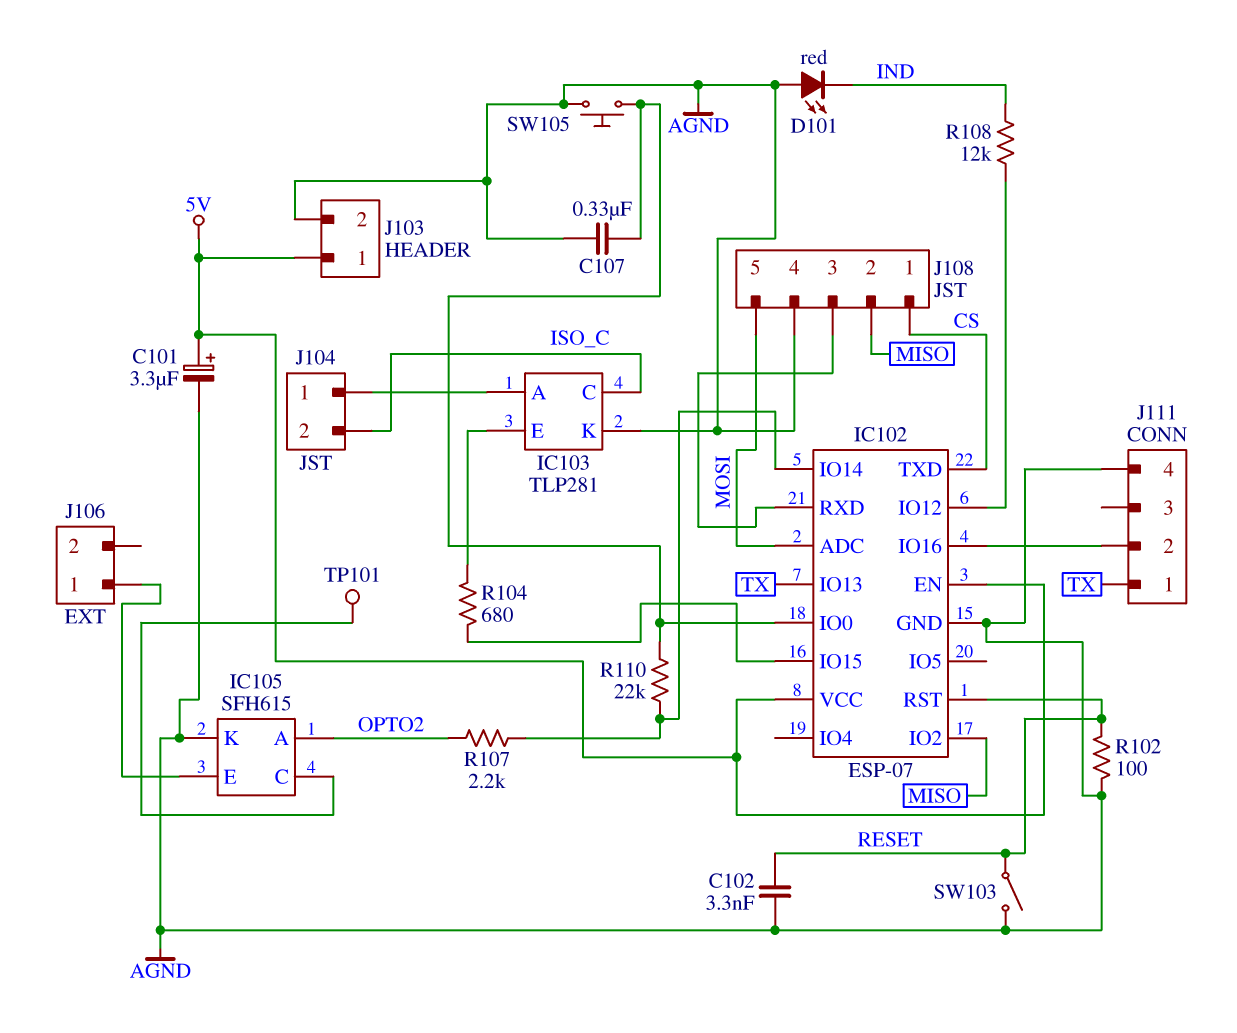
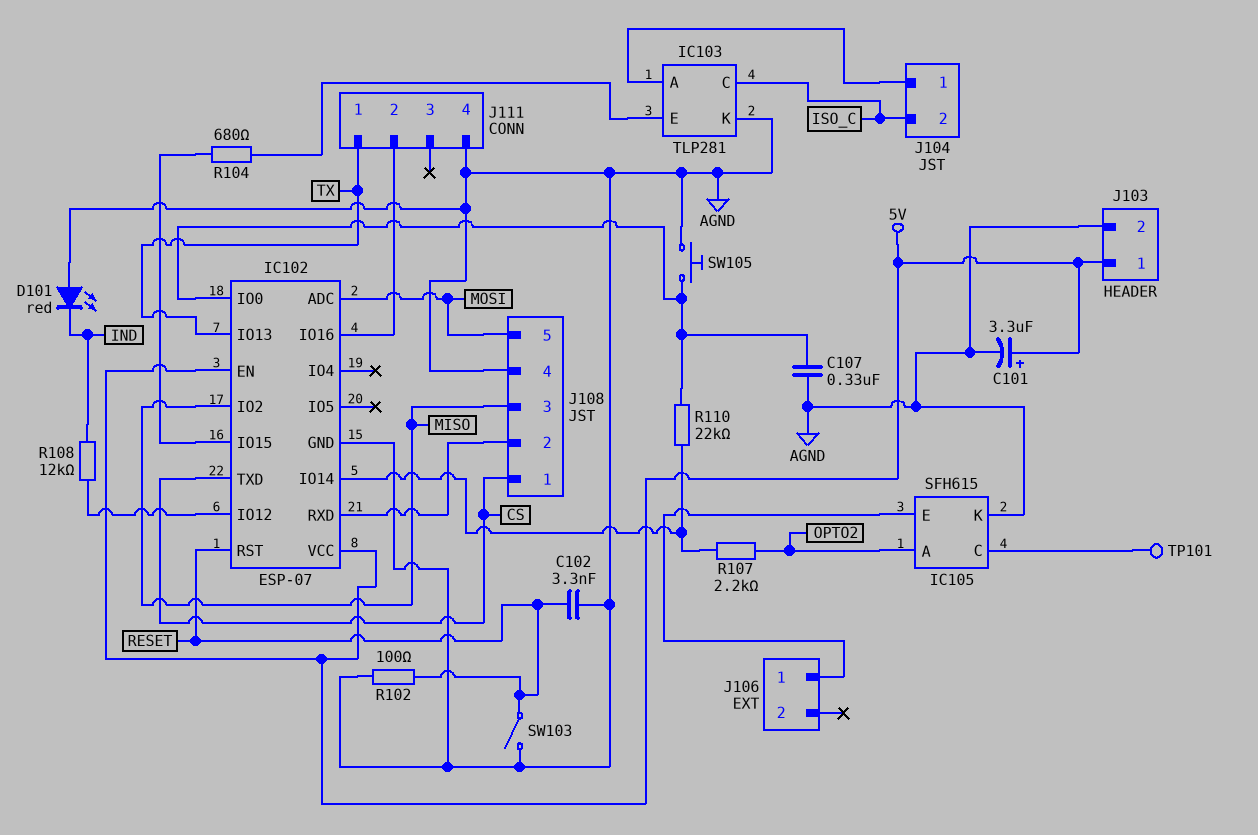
J108 pin 2: MISO -> IC102/RXD
J108 pin 3: IC102/RXD -> MISO

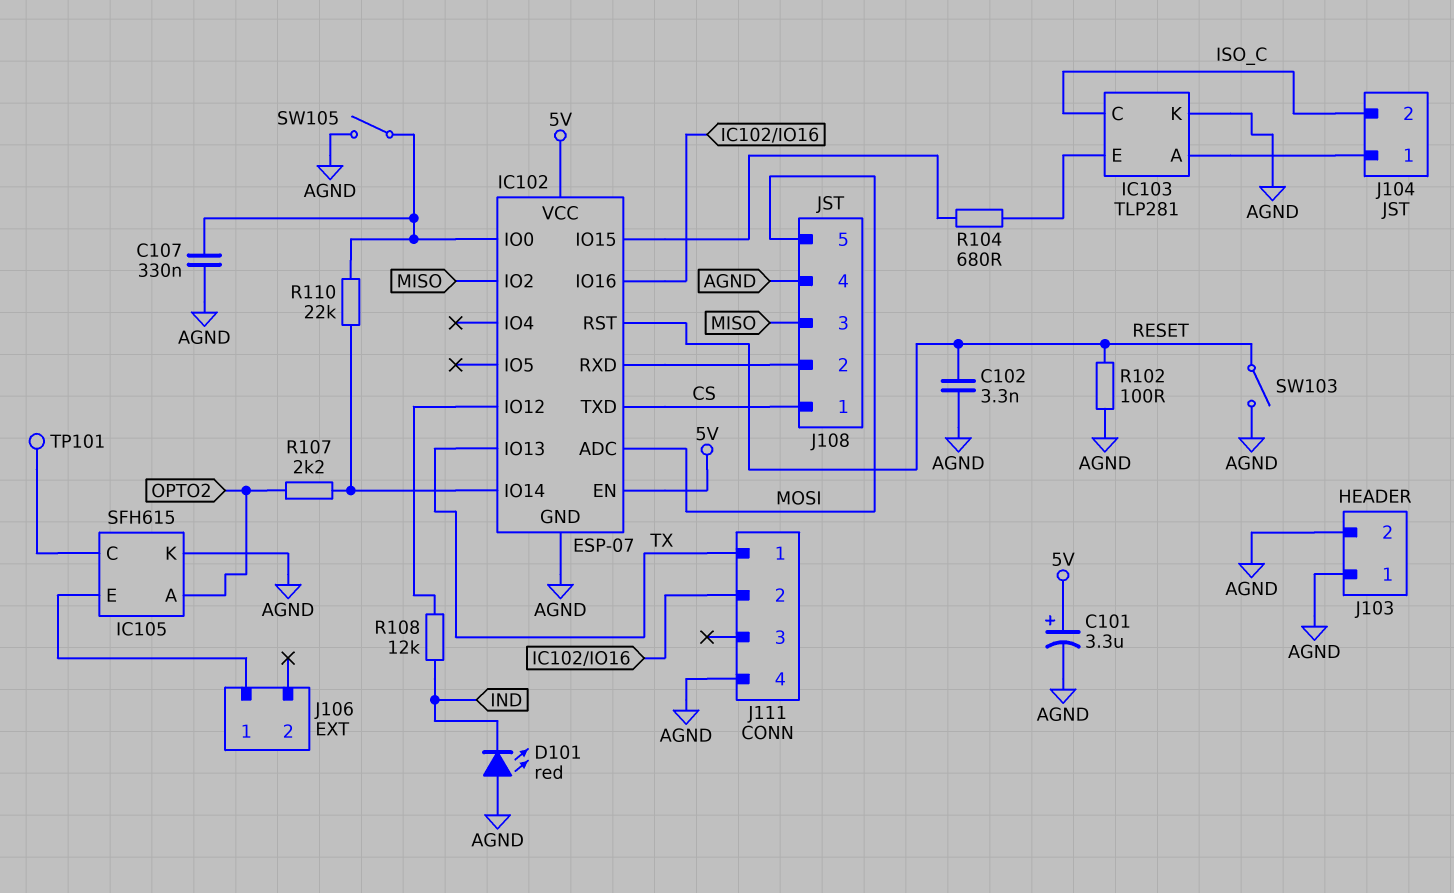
J103 pin 1: 5V -> AGND
SW105: button (AGND, IC102/IO0) -> switch (AGND, IC102/IO0)

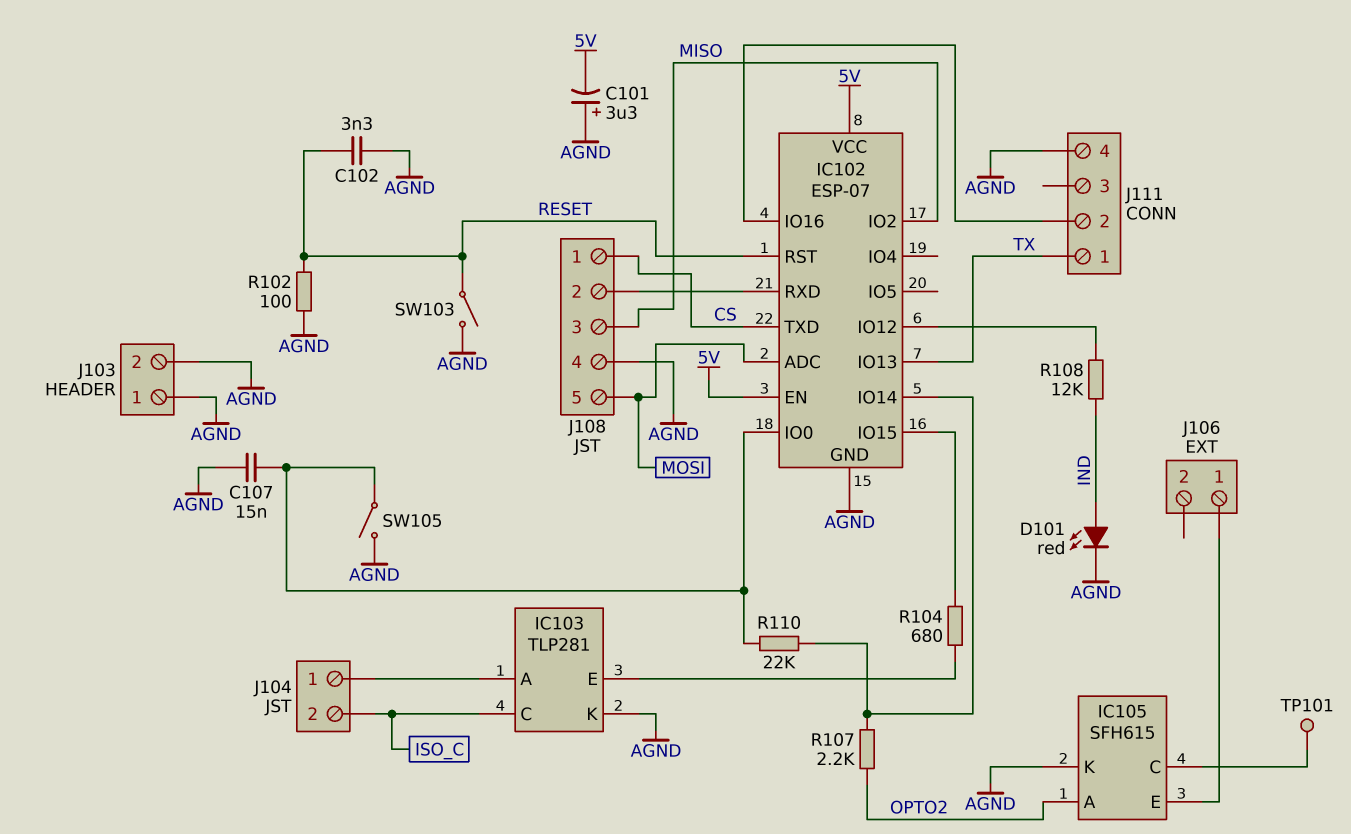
C101: 3.3uF (plus 5V, minus AGND) -> 3.3uF (plus AGND, minus 5V)
C107: 330nF (AGND, IC102/IO0) -> 15nF (AGND, IC102/IO0)
D101: LED red (A AGND, K IND) -> LED red (A IND, K AGND)

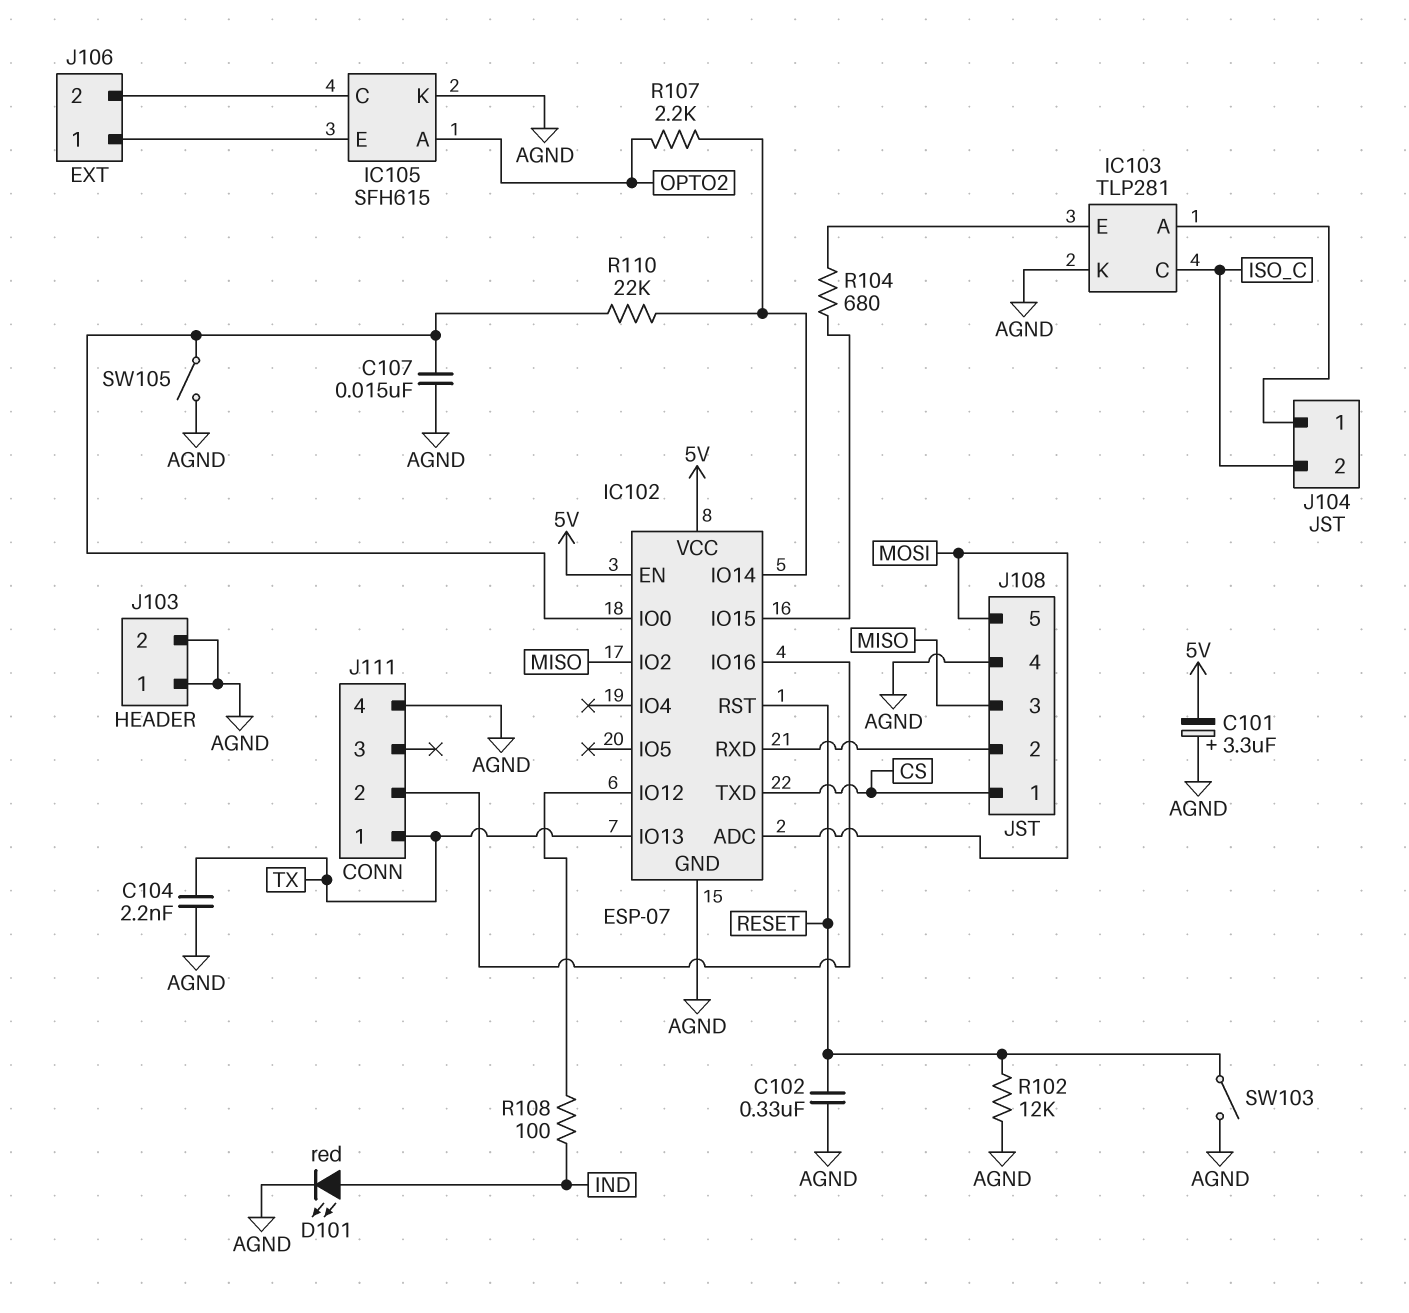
C102: 3.3nF (AGND, RESET) -> 330nF (AGND, RESET)
C104: none -> 2.2nF (AGND, TX)
J106 pin 2: none -> IC105/C
R102: 100 (AGND, RESET) -> 12k (AGND, RESET)
R108: 12k (IC102/IO12, IND) -> 100 (IC102/IO12, IND)
TP101: test point (IC105/C) -> none

